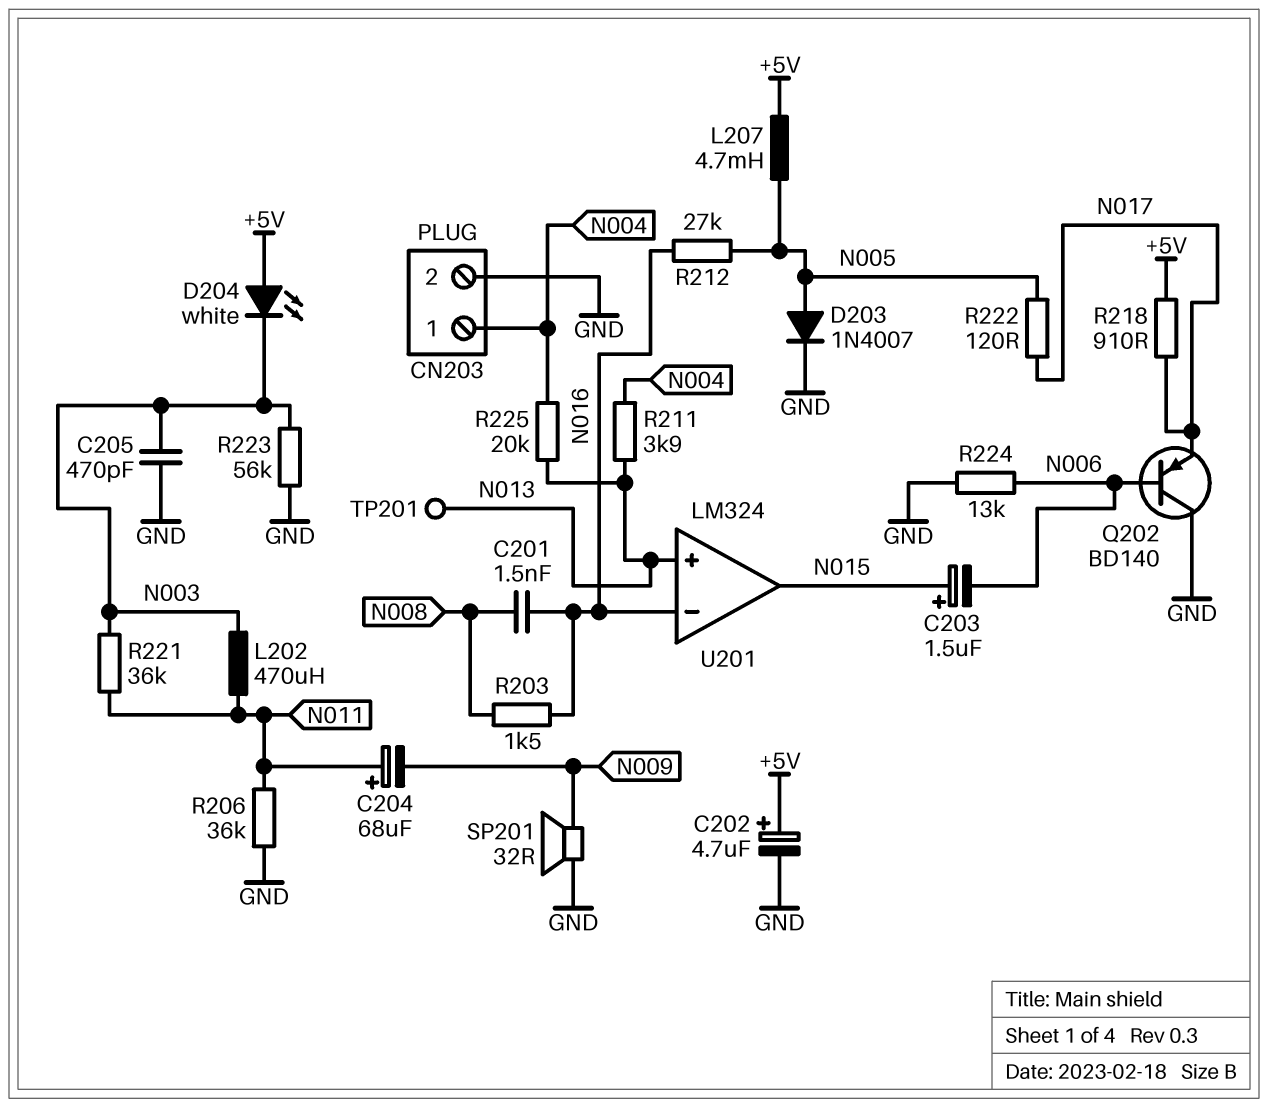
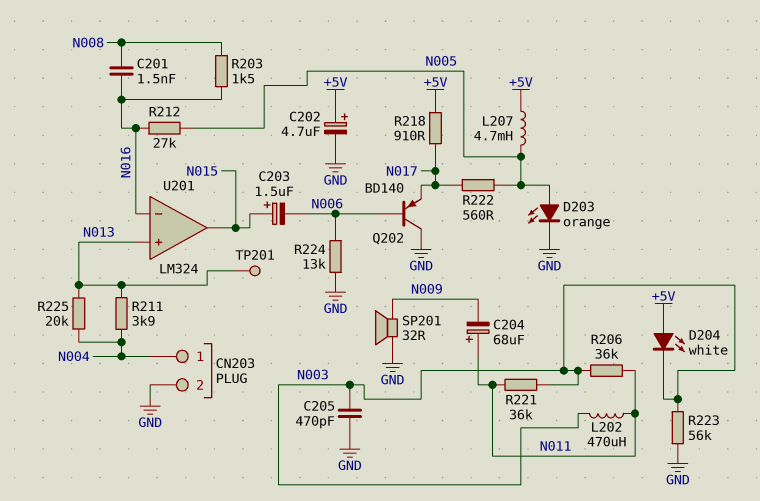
D203: diode 1N4007 (A N005, K GND) -> LED orange (A N005, K GND)
R206: 36k (GND, N011) -> 36k (N003, N011)
R222: 120 (N005, N017) -> 560 (N005, N017)

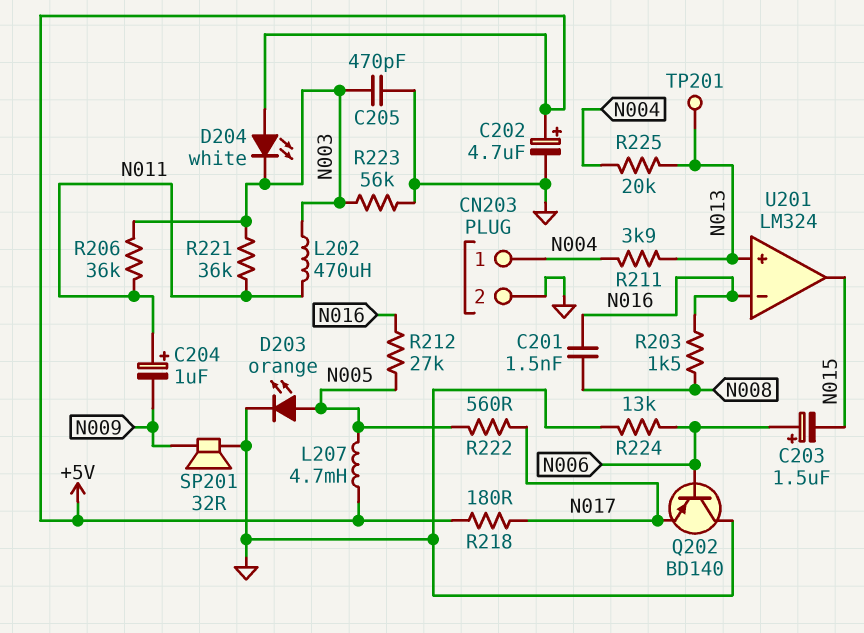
C203: 1.5uF (plus N015, minus N006) -> 1.5uF (plus N006, minus N015)
C204: 68uF (plus N011, minus N009) -> 1uF (plus N011, minus N009)
R218: 910 (+5V, N017) -> 180 (+5V, N017)

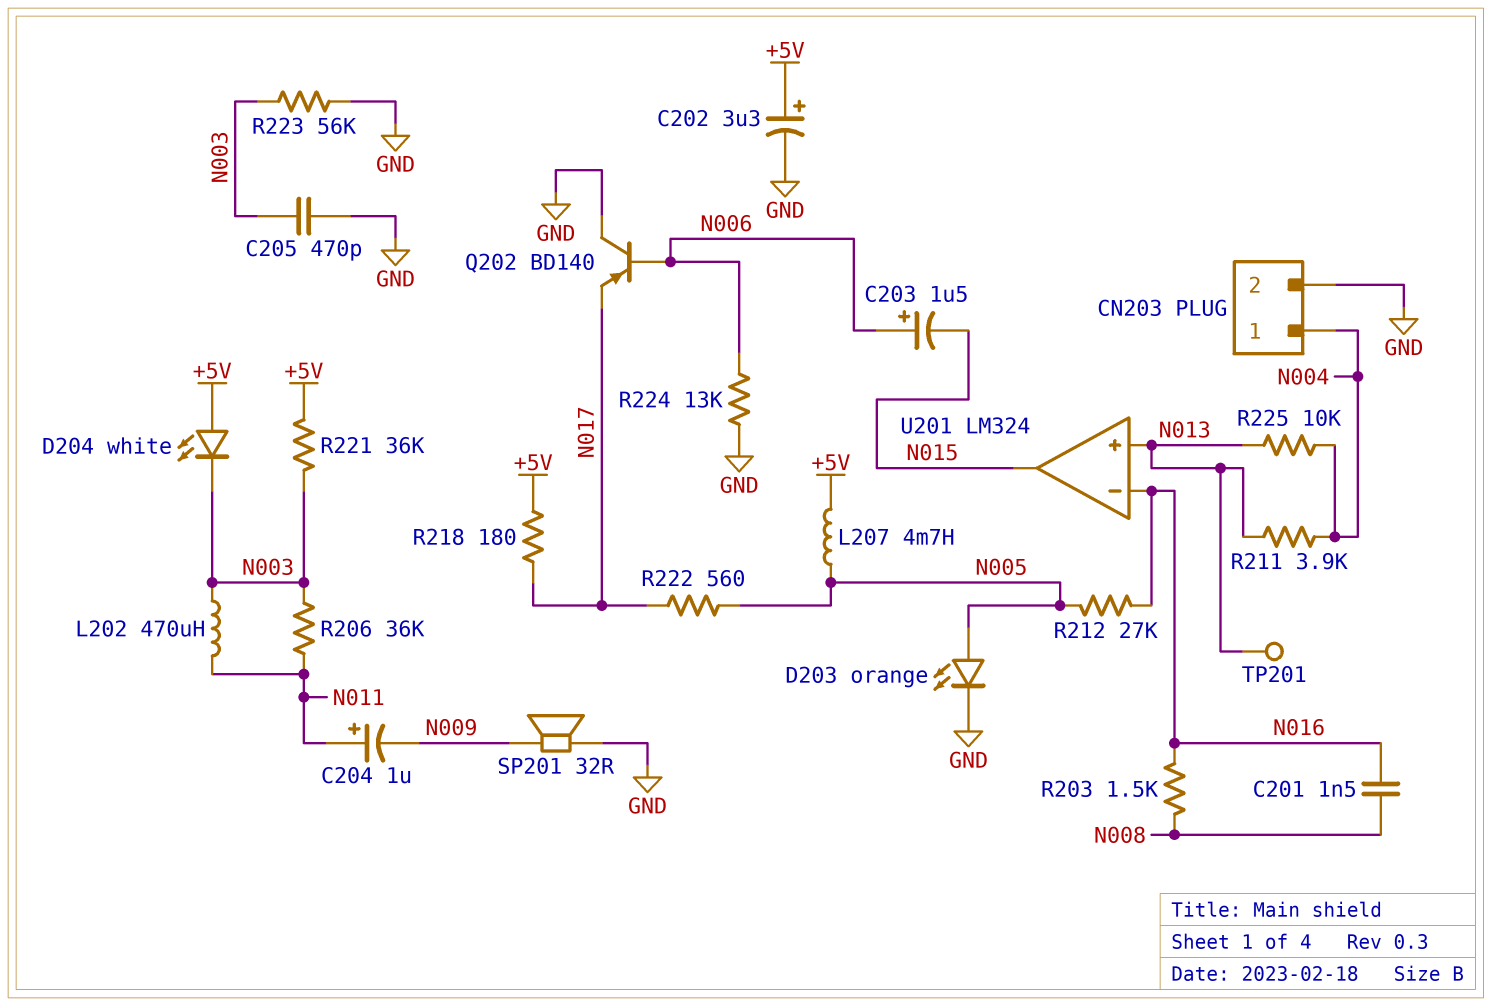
C202: 4.7uF (plus +5V, minus GND) -> 3.3uF (plus +5V, minus GND)
R221: 36k (N003, N011) -> 36k (+5V, N003)
R225: 20k (N004, N013) -> 10k (N004, N013)

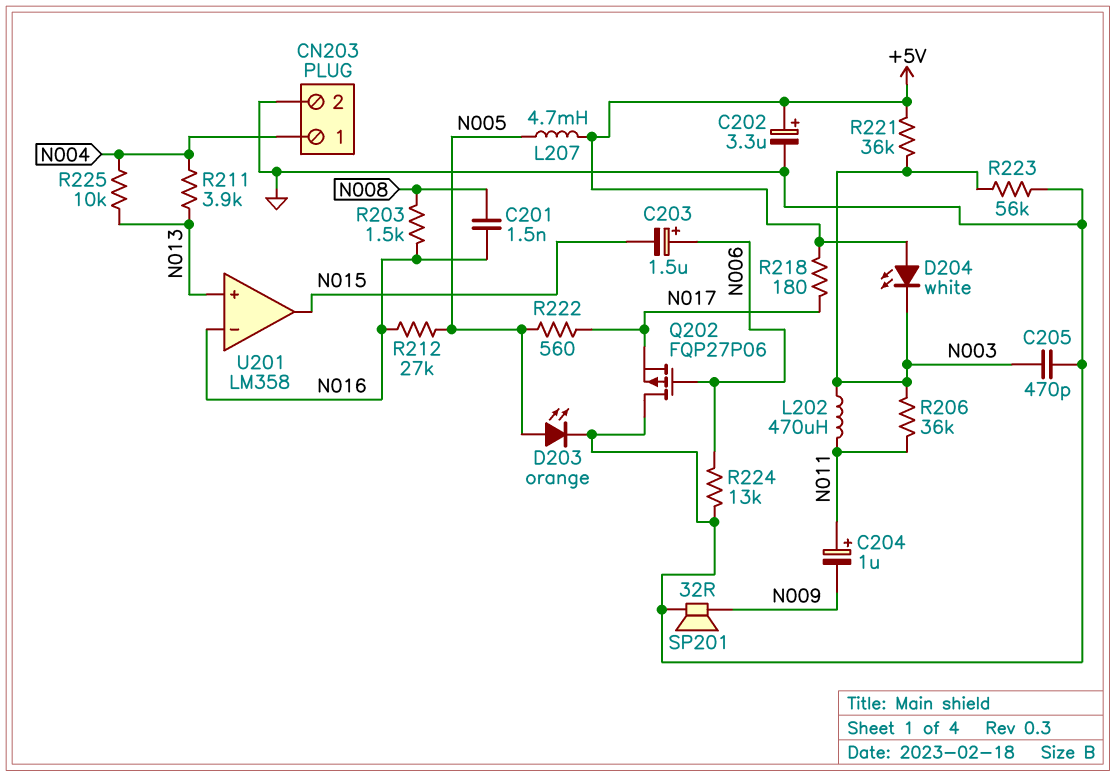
Q202: PNP BD140 (B N006, C GND, E N017) -> PMOS FQP27P06 (G N006, D GND, S N017)
TP201: test point (N013) -> none
U201: LM324 -> LM358

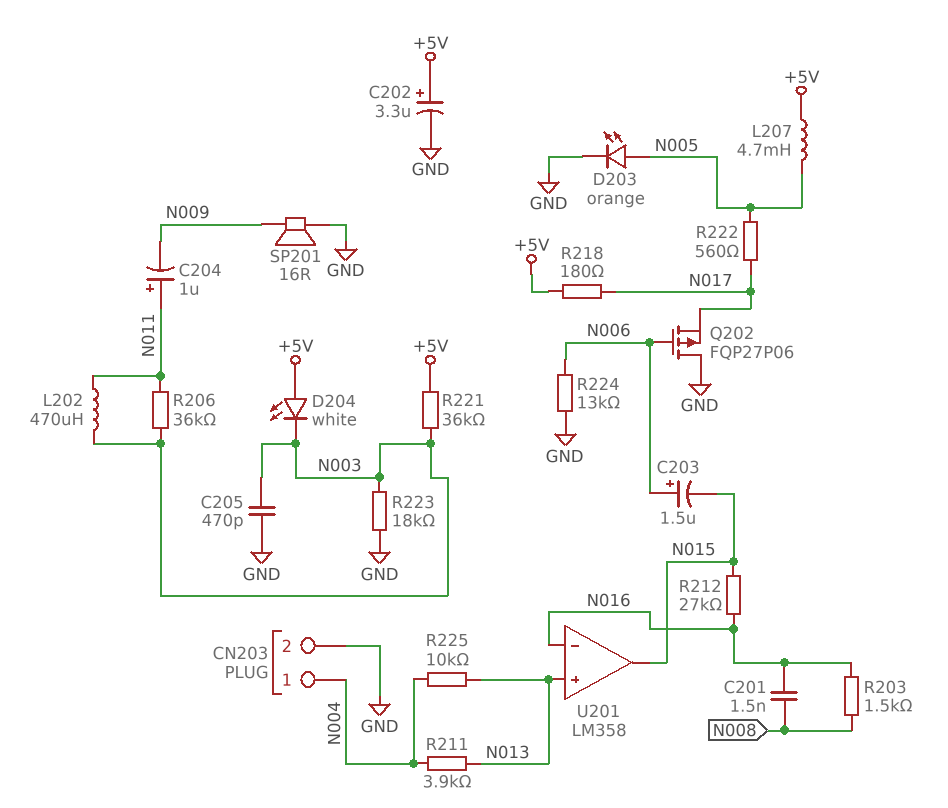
R212: 27k (N005, N016) -> 27k (N015, N016)
R223: 56k (GND, N003) -> 18k (GND, N003)
SP201: speaker 32R (GND, N009) -> speaker 16R (GND, N009)

